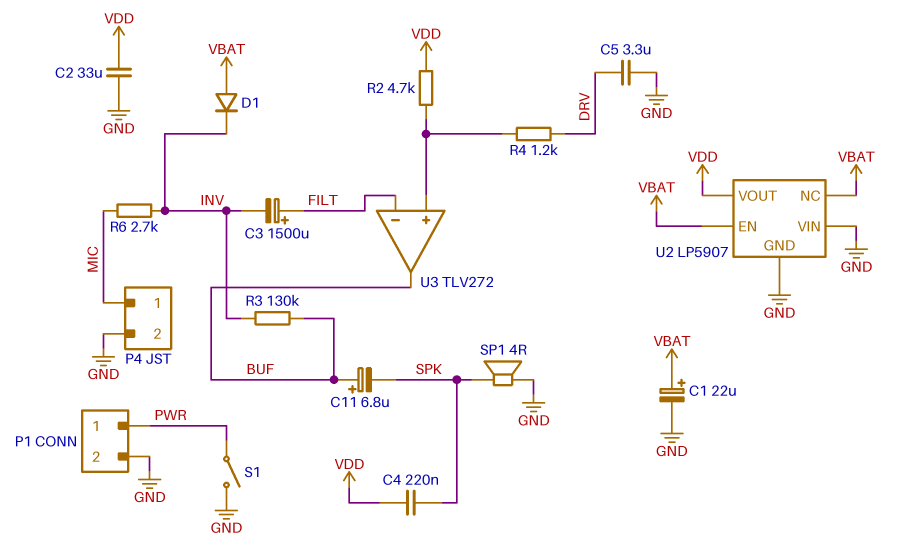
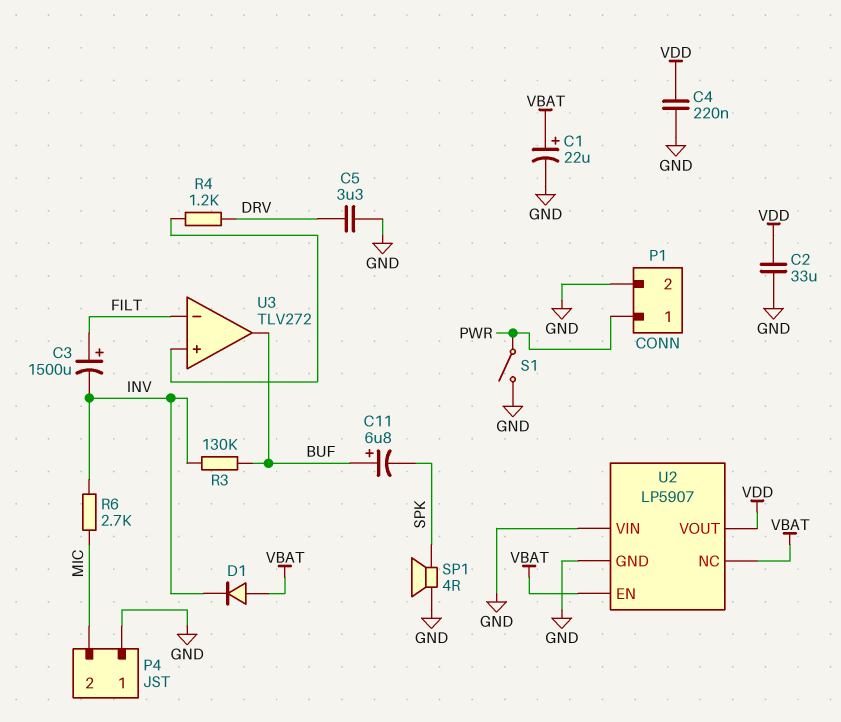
C4: 220nF (SPK, VDD) -> 220nF (GND, VDD)
P4 pin 1: MIC -> GND
P4 pin 2: GND -> MIC
R2: 4.7k (U3/in+, VDD) -> none

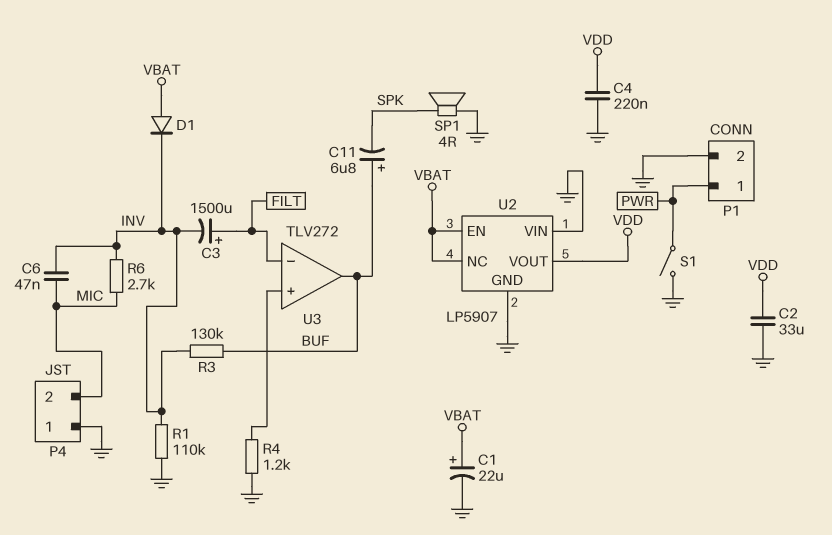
C5: 3.3uF (DRV, GND) -> none
C6: none -> 47nF (INV, MIC)
R1: none -> 110k (GND, INV)
R4: 1.2k (DRV, U3/in+) -> 1.2k (GND, U3/in+)

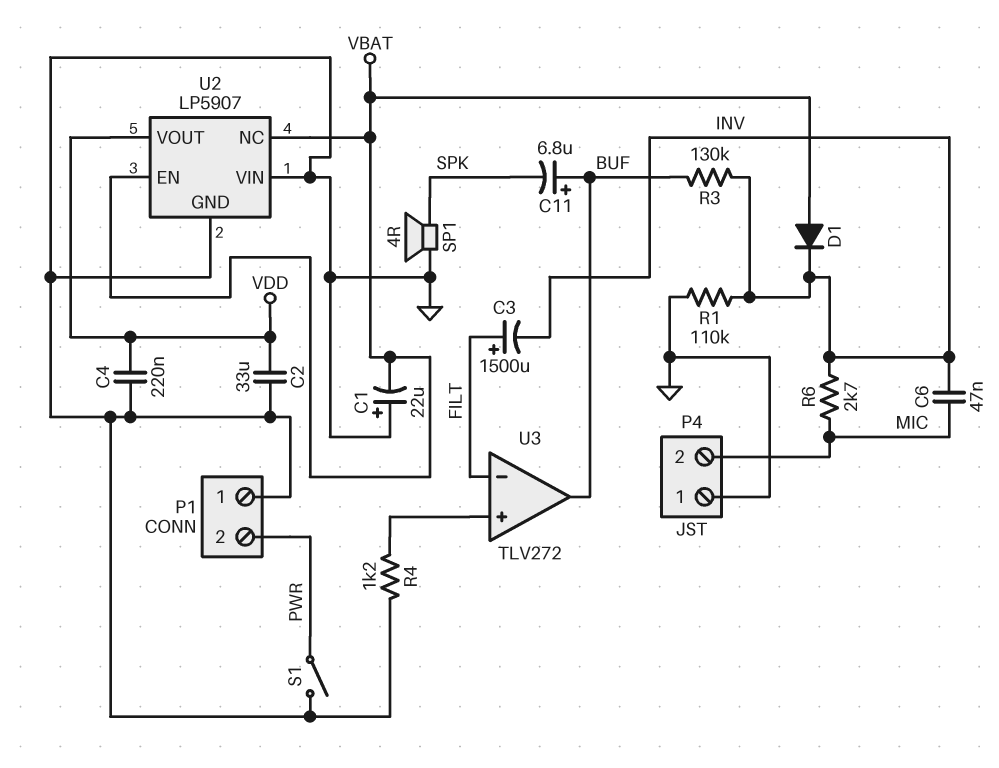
C1: 22uF (plus VBAT, minus GND) -> 22uF (plus GND, minus VBAT)
P1 pin 1: PWR -> GND
P1 pin 2: GND -> PWR

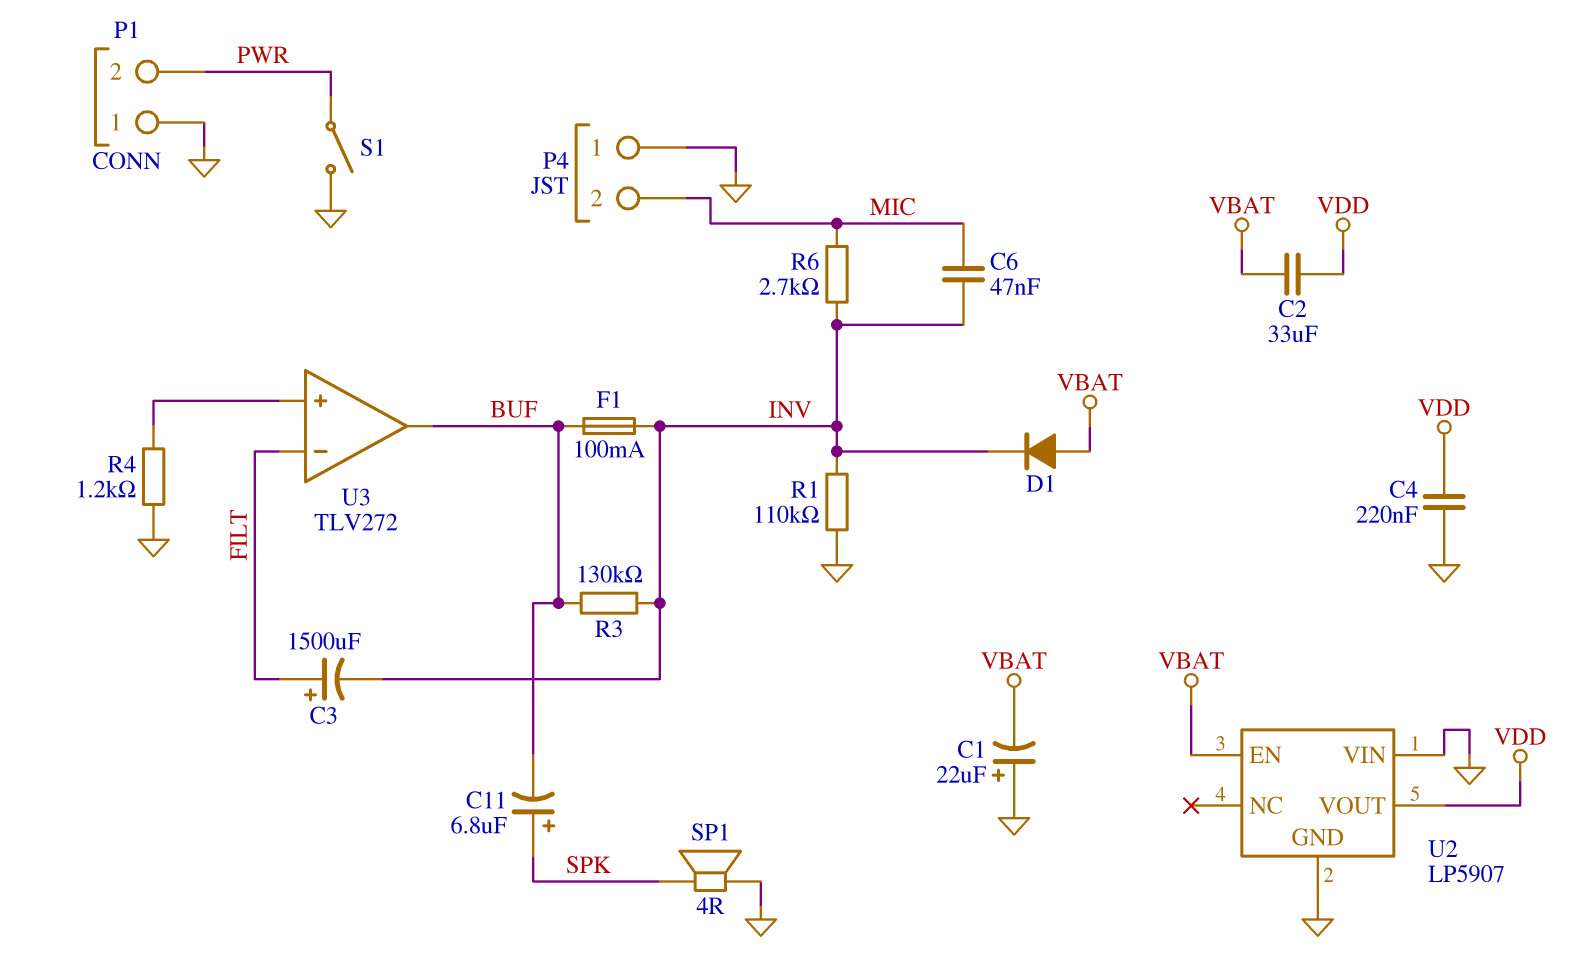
C2: 33uF (GND, VDD) -> 33uF (VBAT, VDD)
C11: 6.8uF (plus BUF, minus SPK) -> 6.8uF (plus SPK, minus BUF)
F1: none -> 100mA (BUF, INV)
U2 pin NC: VBAT -> none

